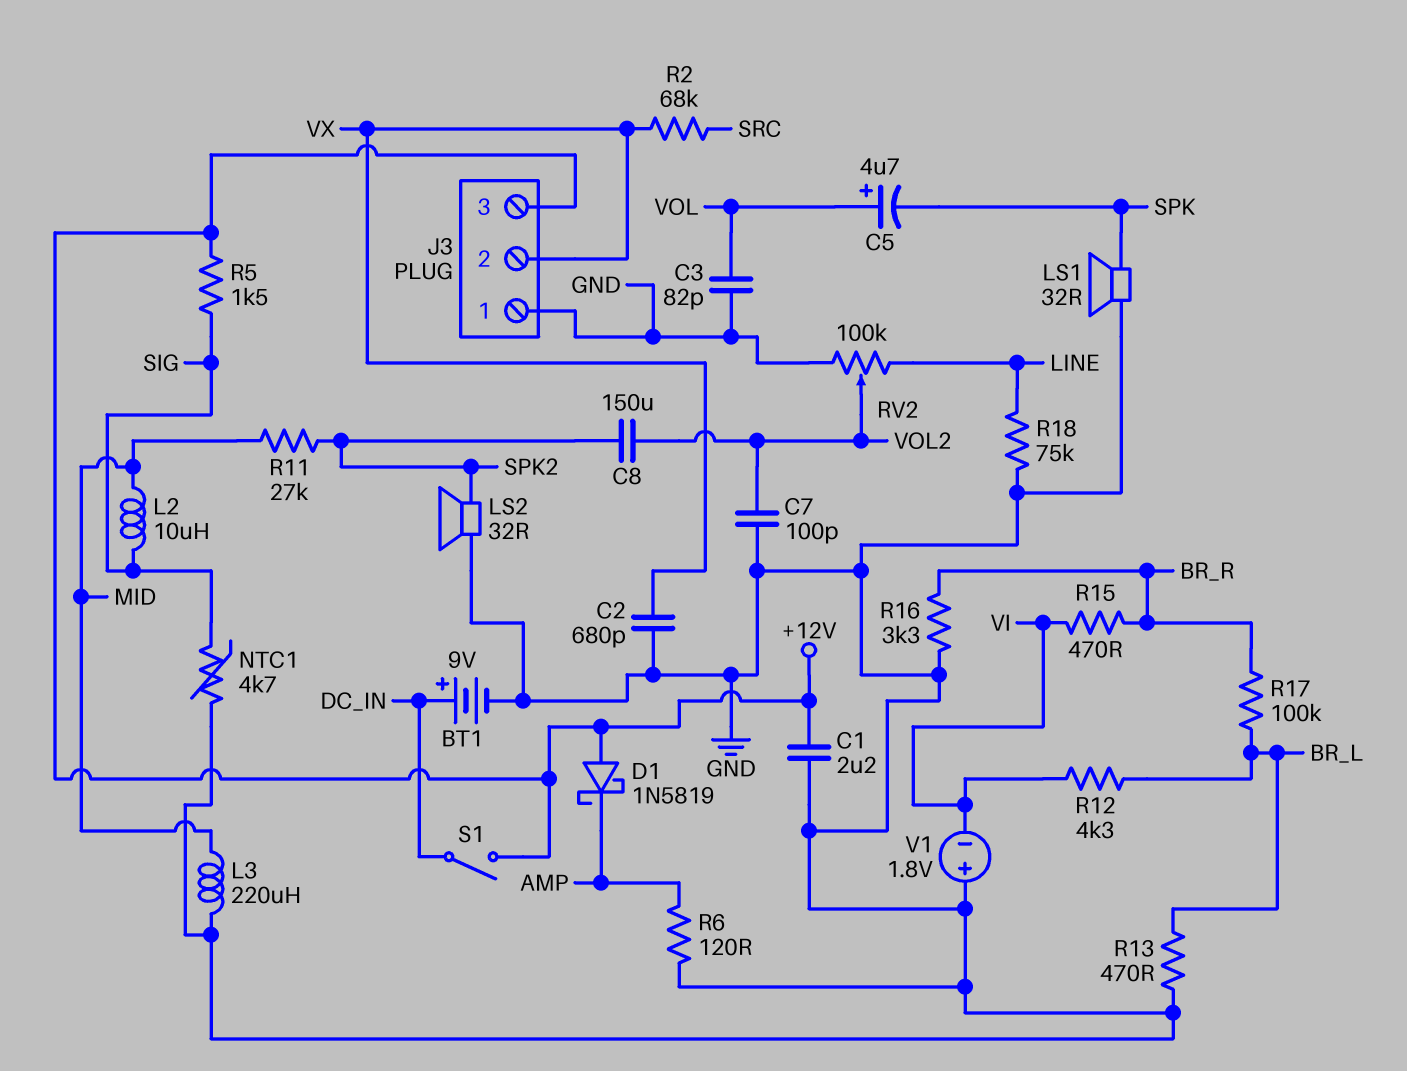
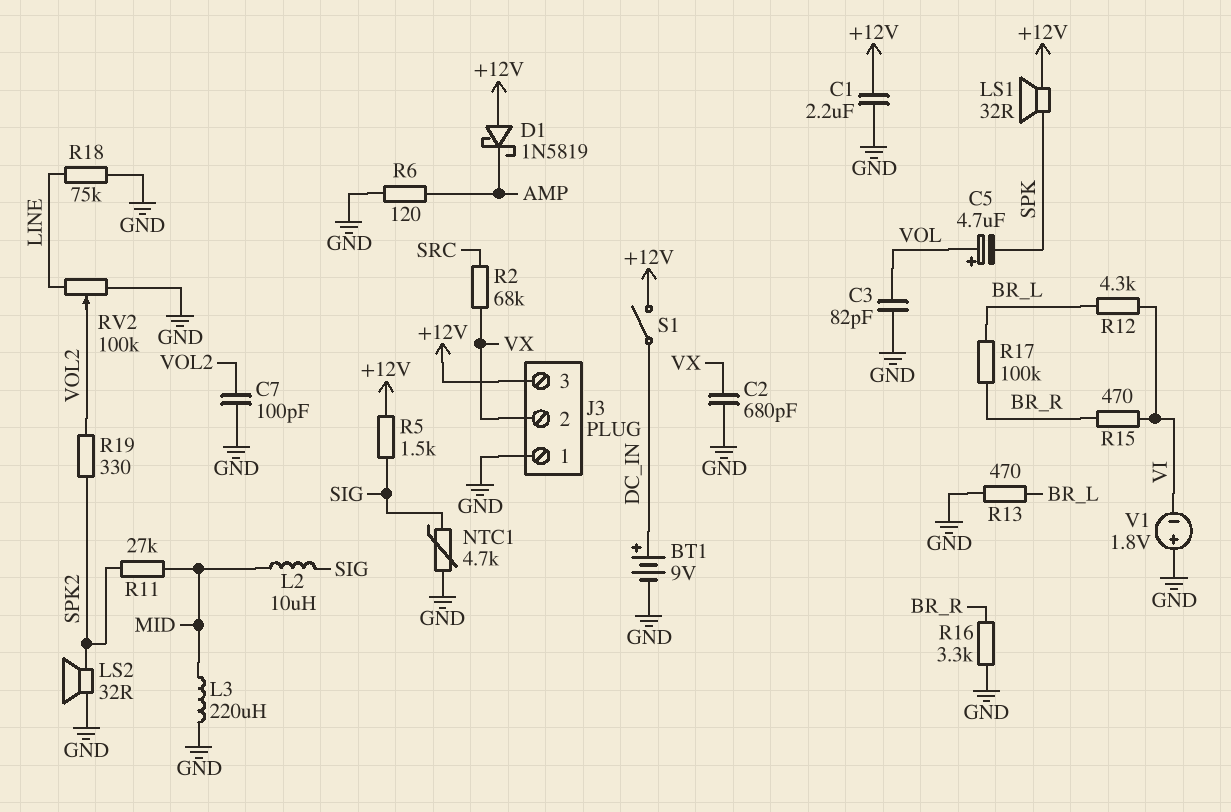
C8: 150uF (SPK2, VOL2) -> none
LS1: speaker 32R (GND, SPK) -> speaker 32R (+12V, SPK)
R19: none -> 330 (SPK2, VOL2)

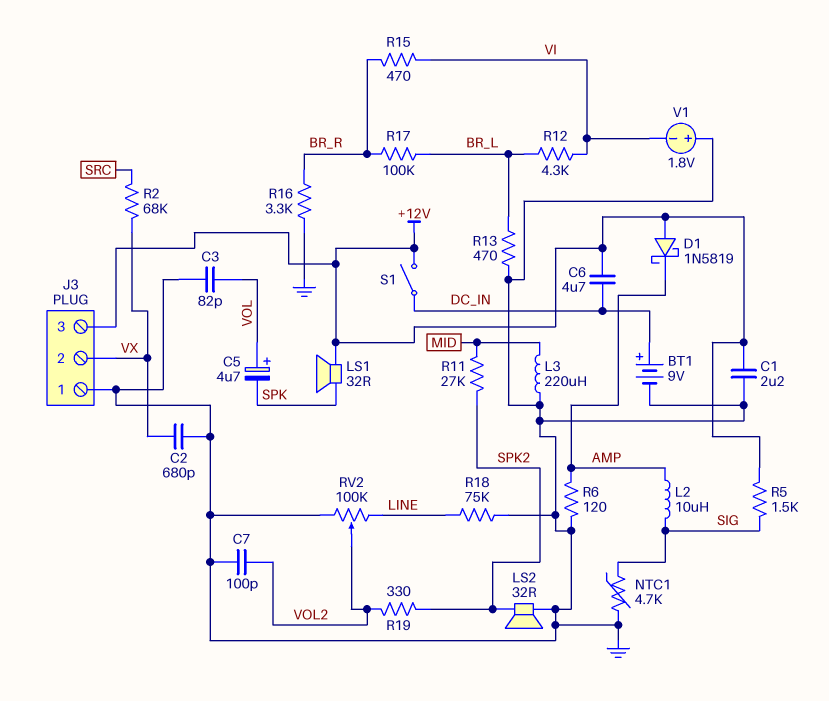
C6: none -> 4.7uF (+12V, DC_IN)
L2: 10uH (MID, SIG) -> 10uH (AMP, SIG)

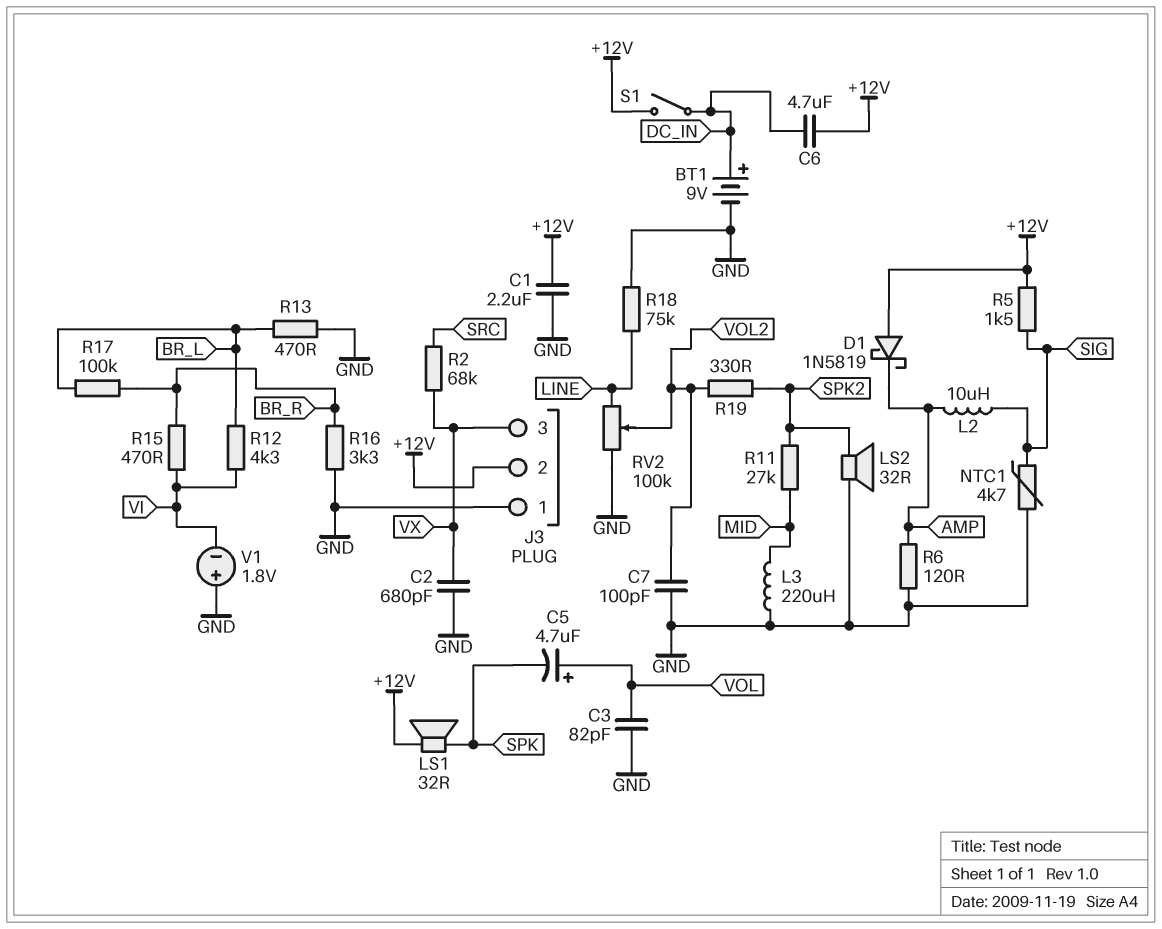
J3 pin 2: VX -> +12V
J3 pin 3: +12V -> VX

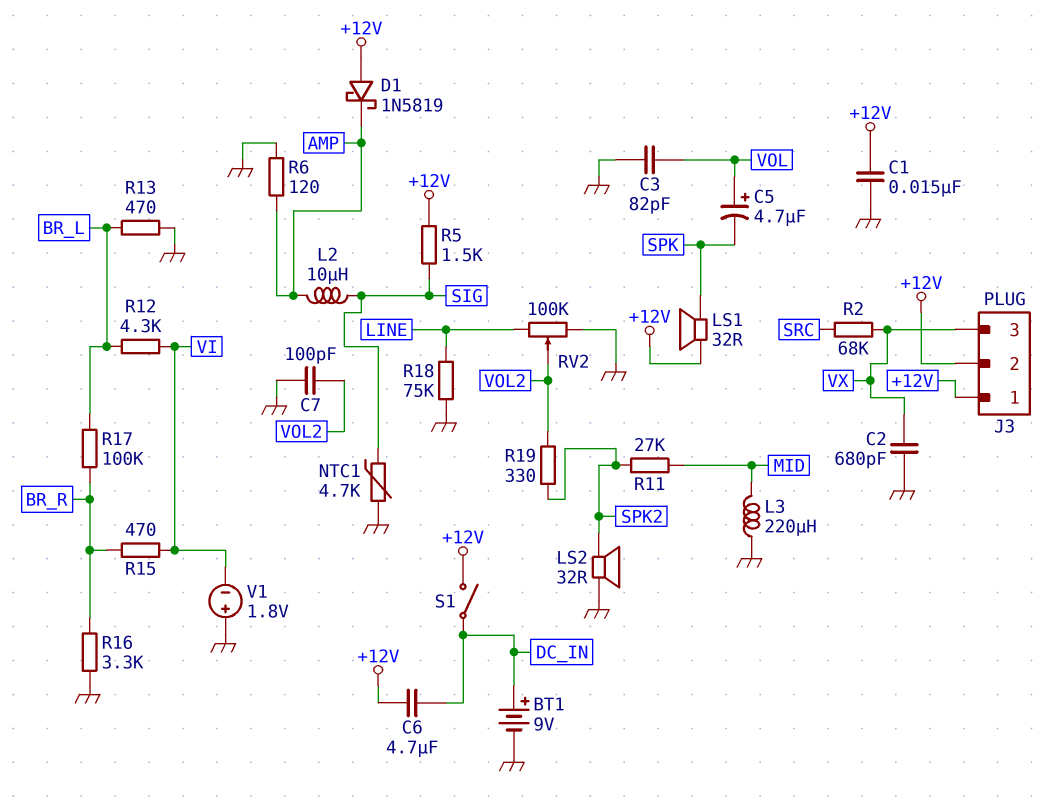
C1: 2.2uF (+12V, GND) -> 15nF (+12V, GND)
J3 pin 1: GND -> +12V

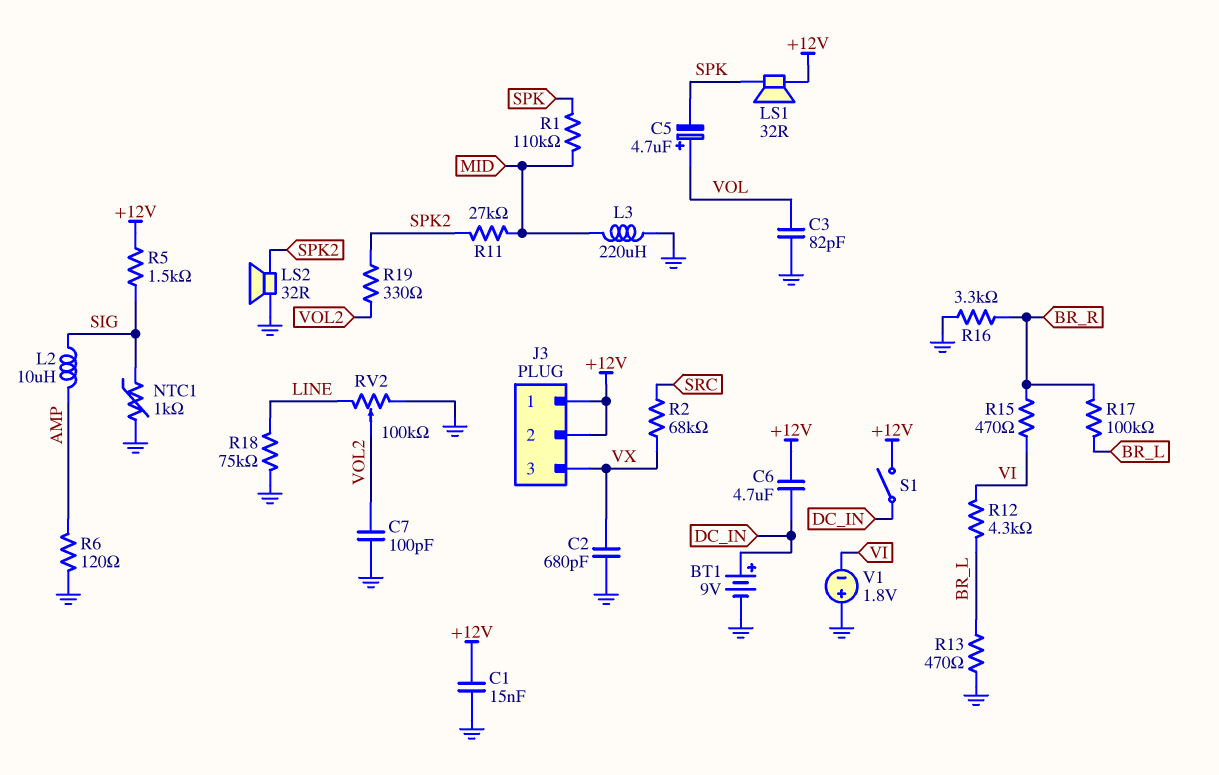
D1: schottky 1N5819 (A +12V, K AMP) -> none
NTC1: 4.7k (GND, SIG) -> 1k (GND, SIG)
R1: none -> 110k (MID, SPK)

